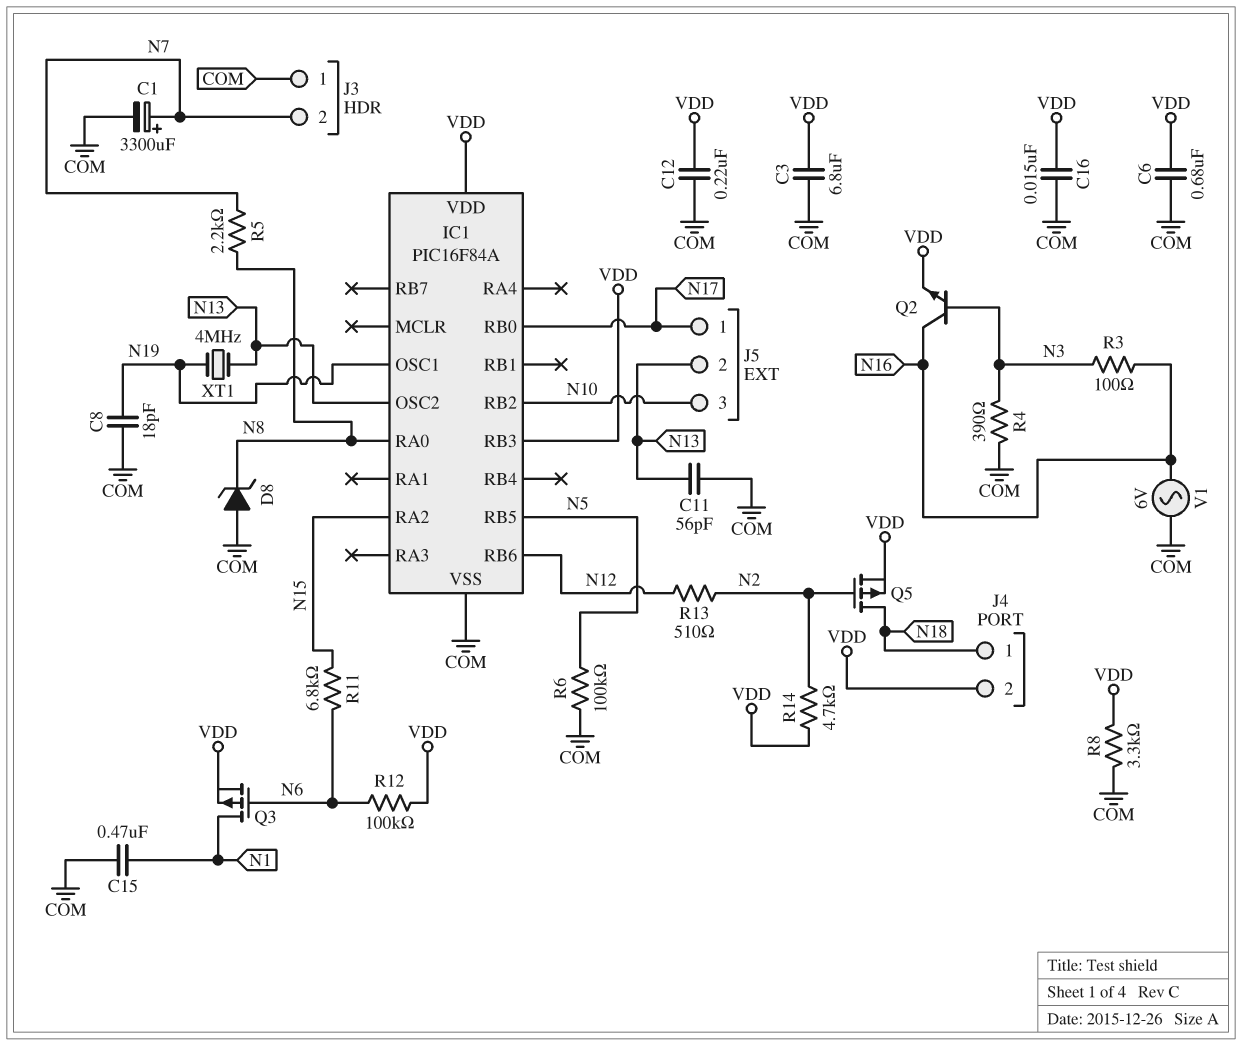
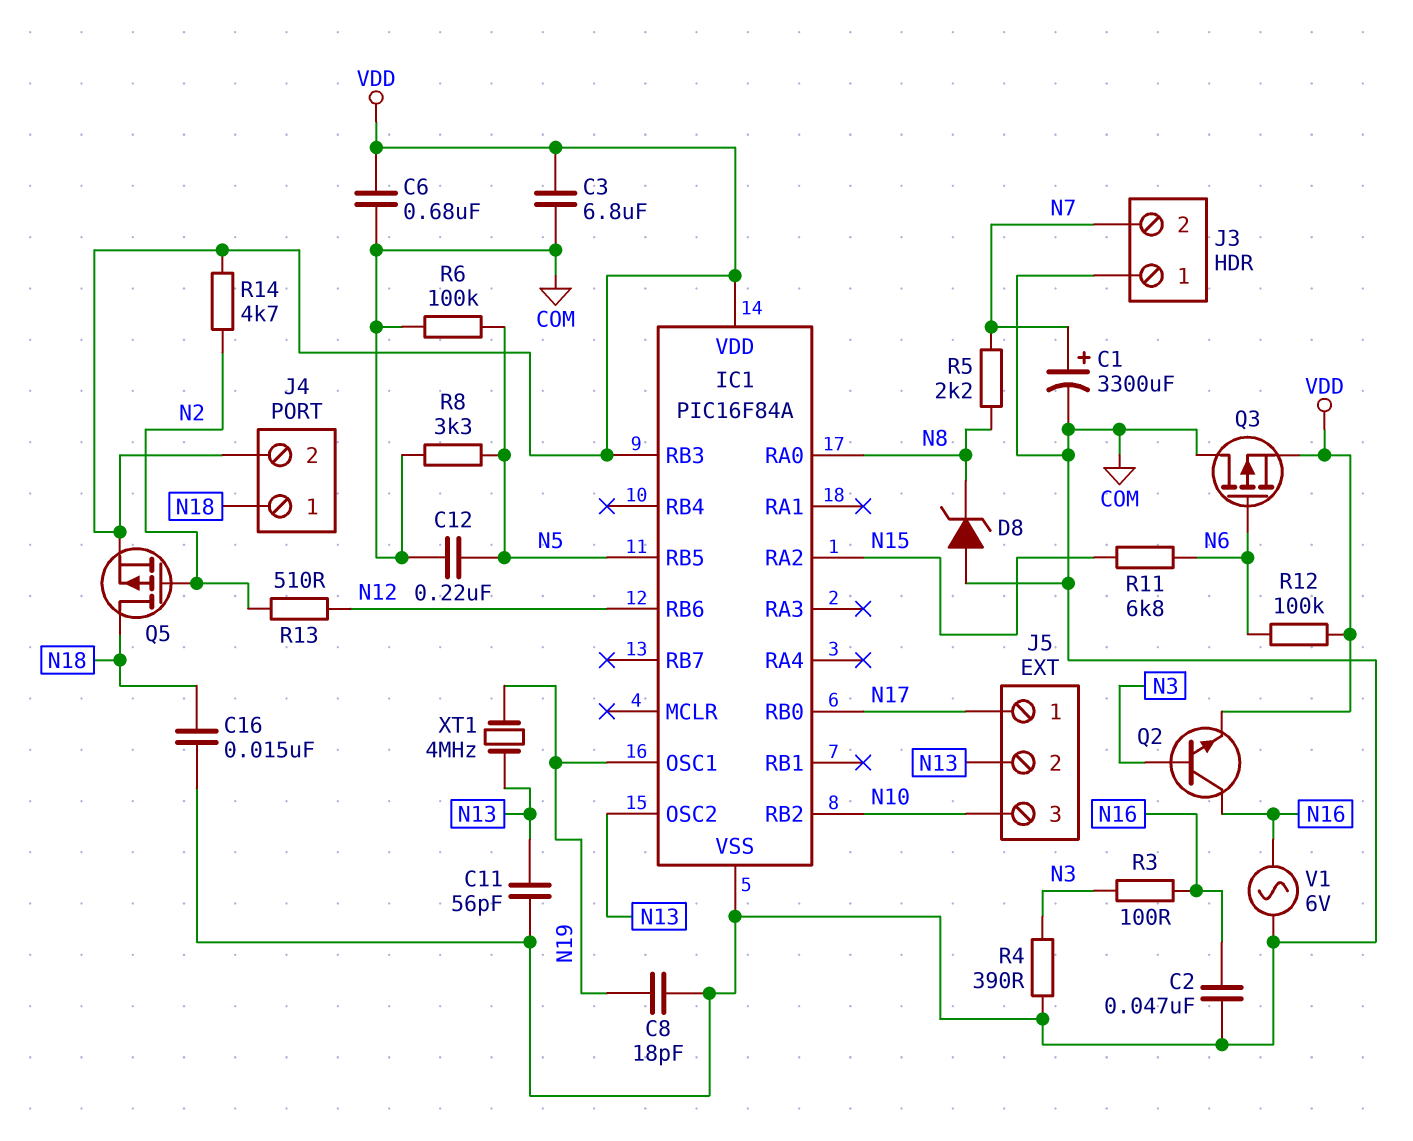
C2: none -> 47nF (COM, N16)
C12: 220nF (COM, VDD) -> 220nF (COM, N5)
C15: 470nF (COM, N1) -> none
C16: 15nF (COM, VDD) -> 15nF (COM, N18)
Q3: PMOS (G N6, D N1, S VDD) -> PMOS (G N6, D COM, S VDD)
R8: 3.3k (COM, VDD) -> 3.3k (COM, N5)

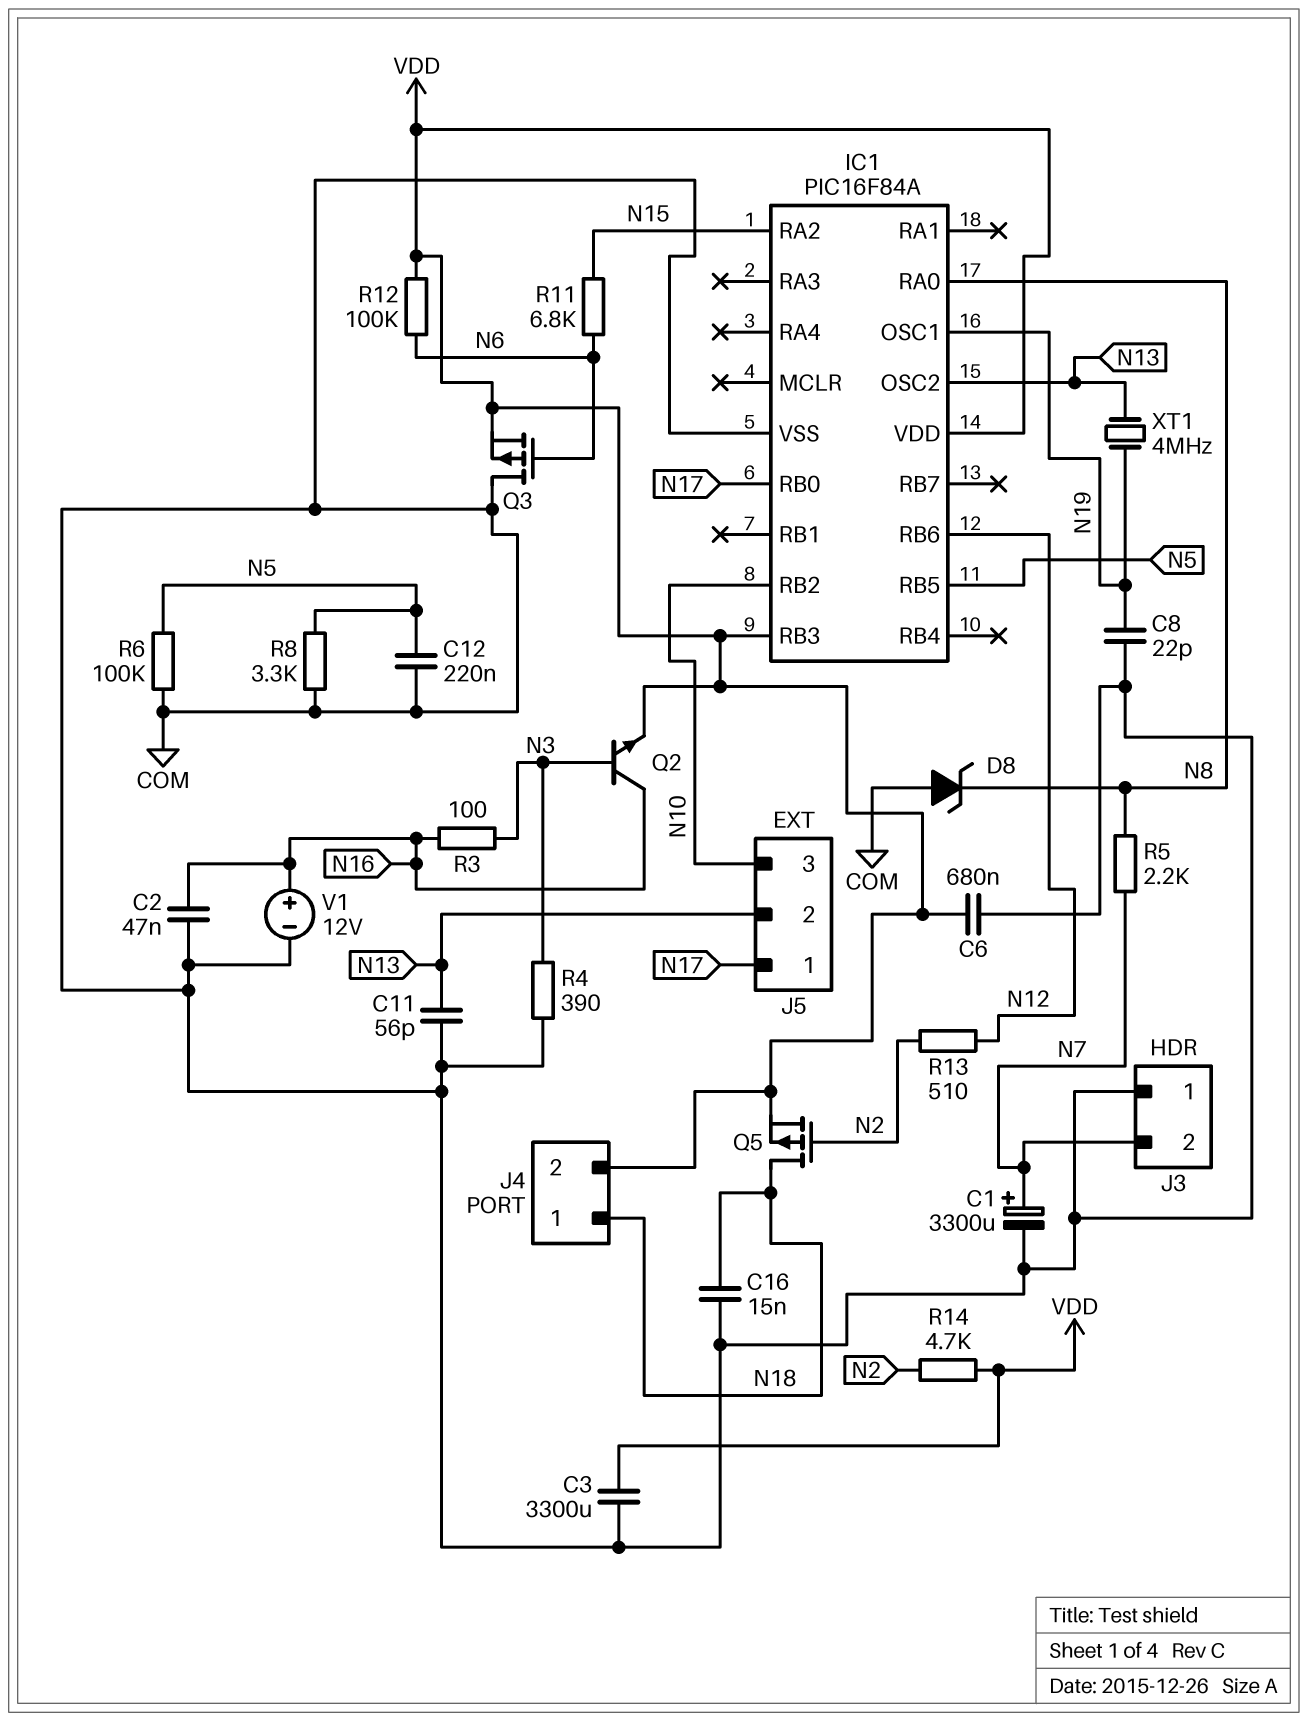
C3: 6.8uF (COM, VDD) -> 3300uF (COM, VDD)
C8: 18pF (COM, N19) -> 22pF (COM, N19)
V1: AC 6V (COM, N16) -> 12V (plus N16, minus COM)

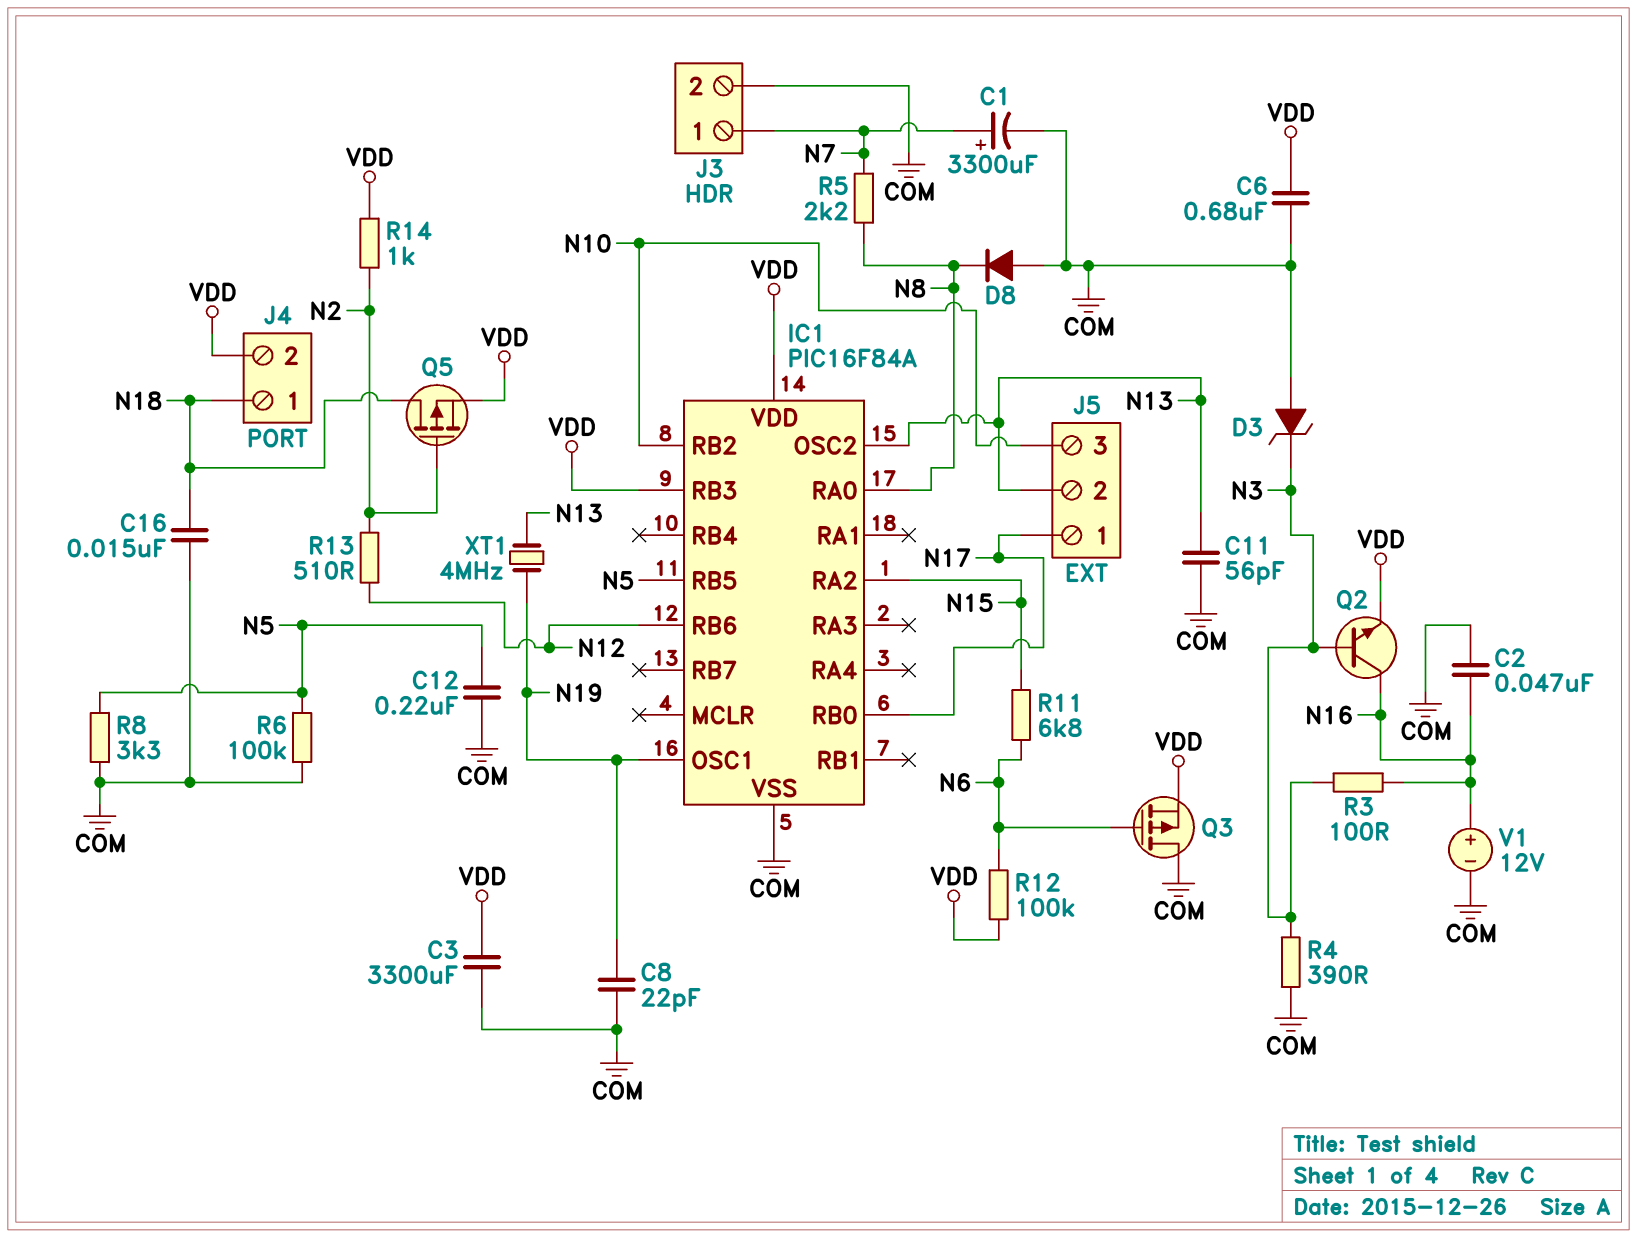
D3: none -> zener (A COM, K N3)
D8: zener (A COM, K N8) -> diode (A COM, K N8)
J3 pin 1: COM -> N7
J3 pin 2: N7 -> COM
R14: 4.7k (N2, VDD) -> 1k (N2, VDD)

